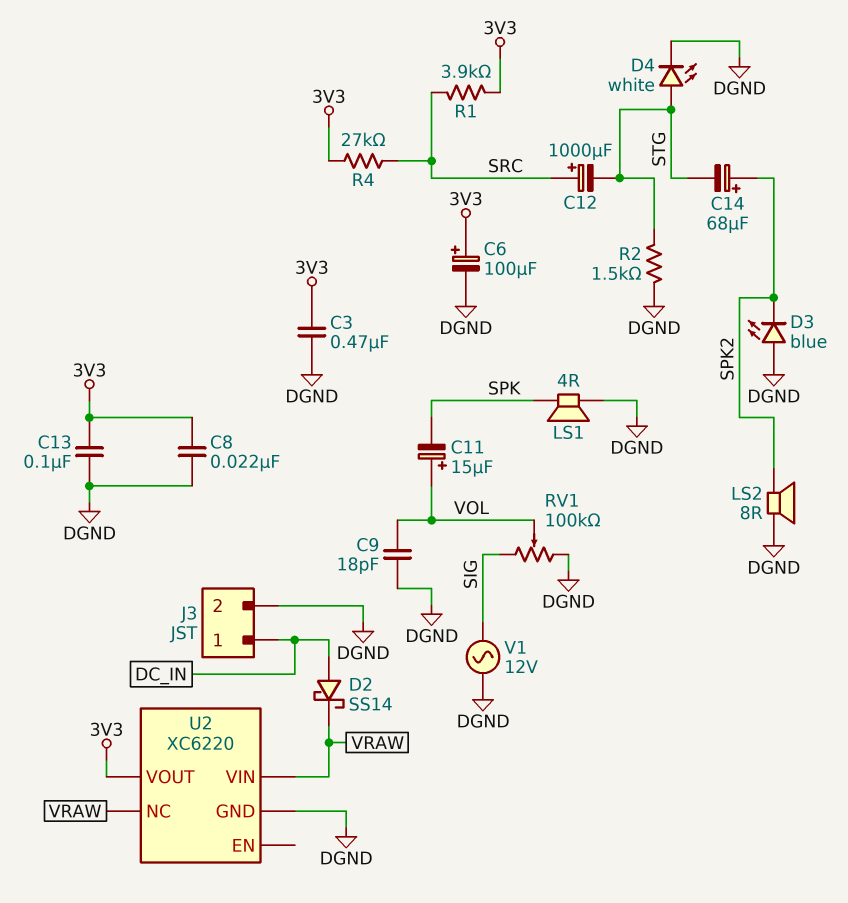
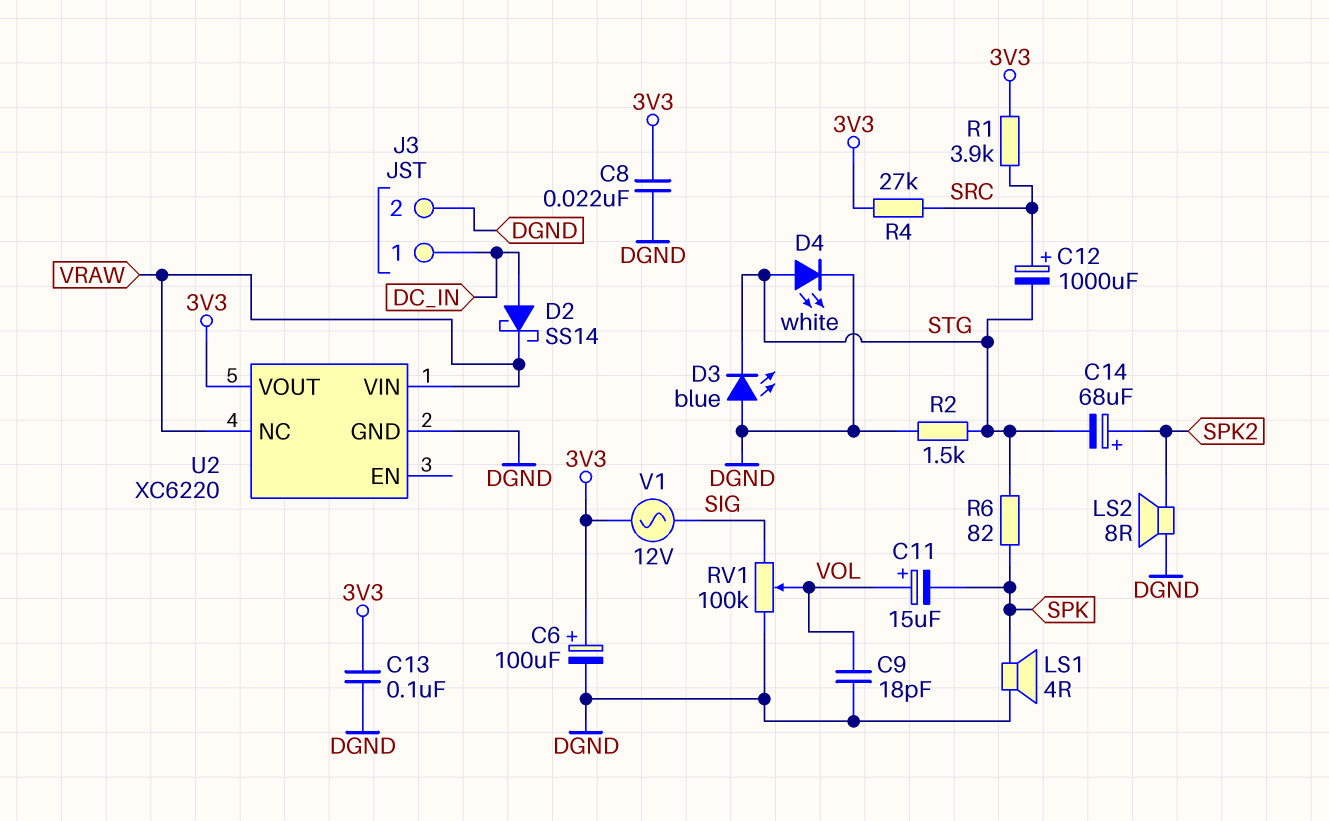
C3: 470nF (3V3, DGND) -> none
D3: LED blue (A DGND, K SPK2) -> LED blue (A DGND, K STG)
R6: none -> 82 (SPK, STG)
V1: AC 12V (DGND, SIG) -> AC 12V (3V3, SIG)

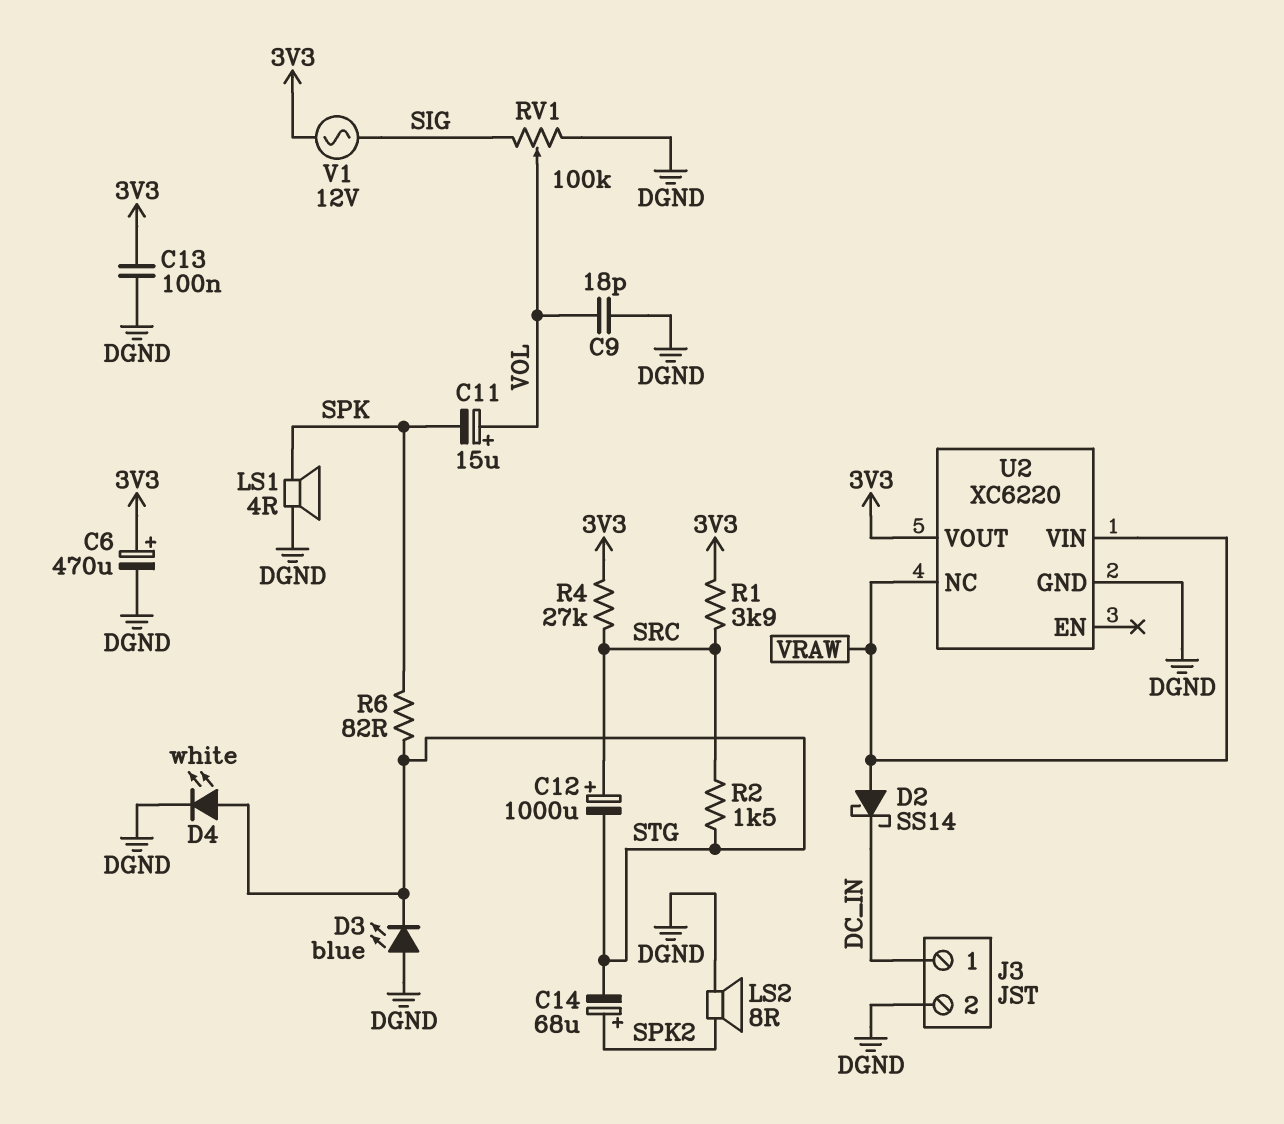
C6: 100uF (plus 3V3, minus DGND) -> 470uF (plus 3V3, minus DGND)
C8: 22nF (3V3, DGND) -> none
D2: schottky SS14 (A DC_IN, K VRAW) -> schottky SS14 (A VRAW, K DC_IN)
R2: 1.5k (DGND, STG) -> 1.5k (SRC, STG)

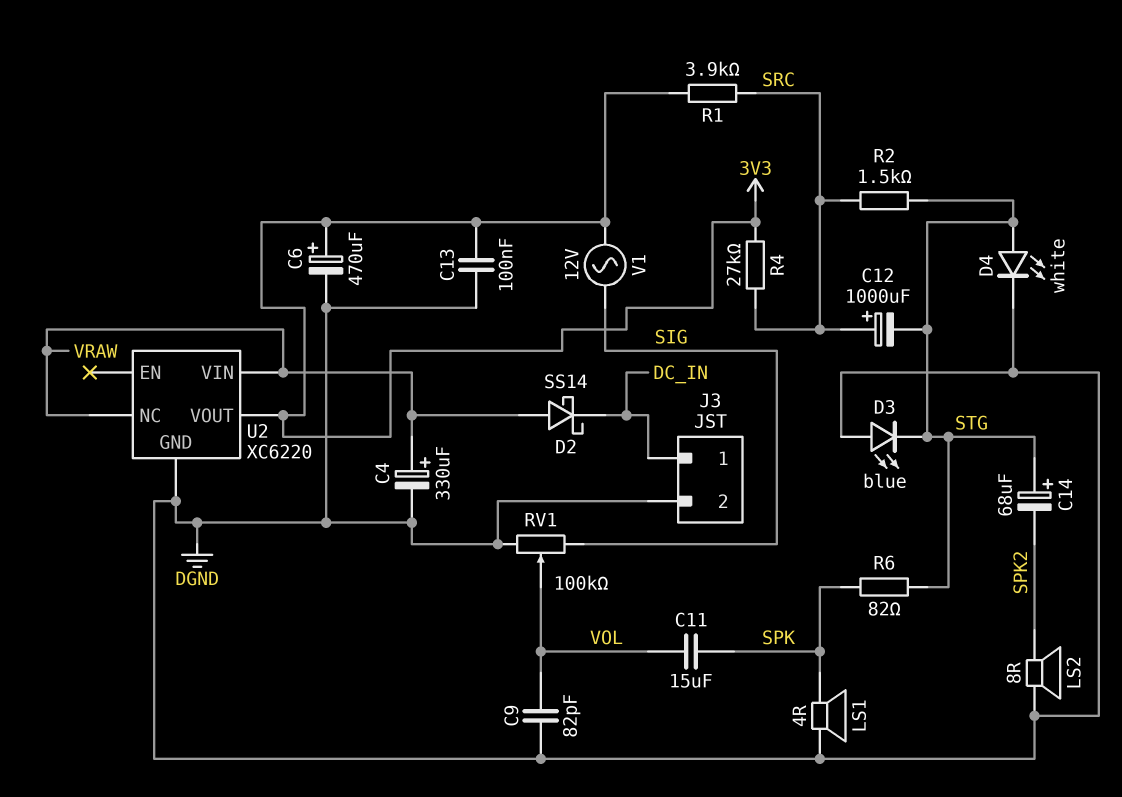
C4: none -> 330uF (plus VRAW, minus DGND)
C9: 18pF (DGND, VOL) -> 82pF (DGND, VOL)
C11: 15uF (plus VOL, minus SPK) -> 15uF (SPK, VOL)
C14: 68uF (plus SPK2, minus STG) -> 68uF (plus STG, minus SPK2)

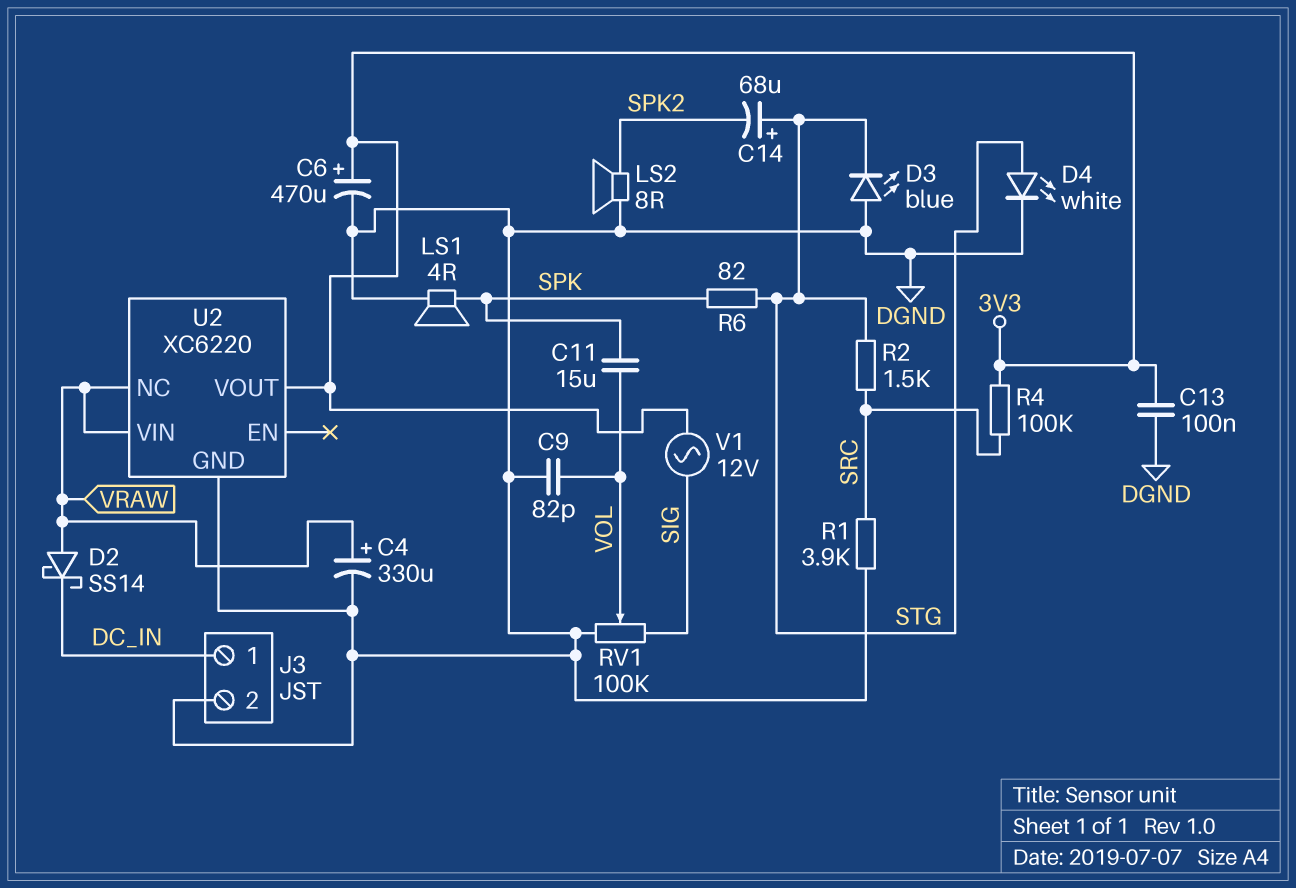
C12: 1000uF (plus SRC, minus STG) -> none
R1: 3.9k (3V3, SRC) -> 3.9k (DGND, SRC)
R4: 27k (3V3, SRC) -> 100k (3V3, SRC)

